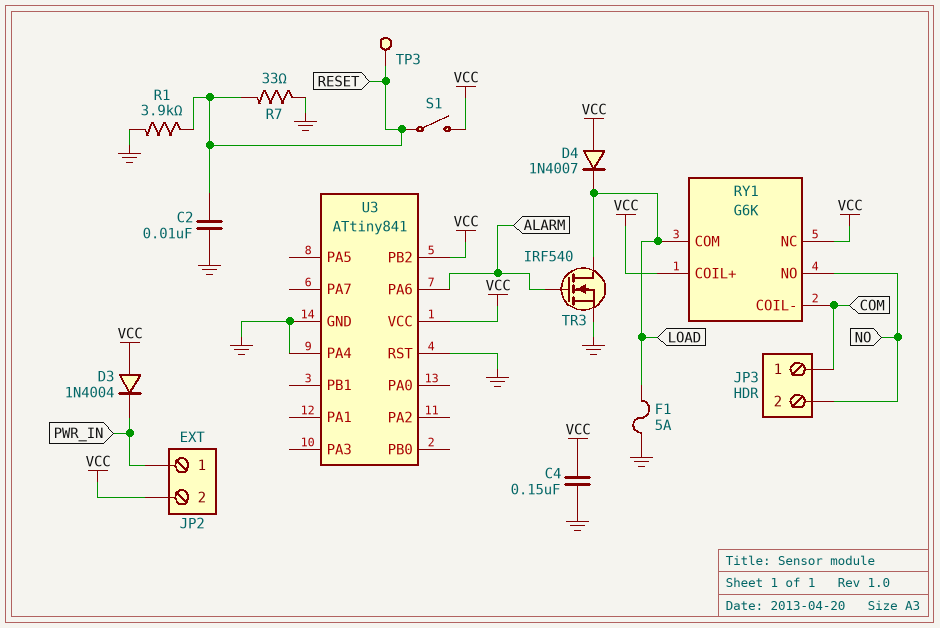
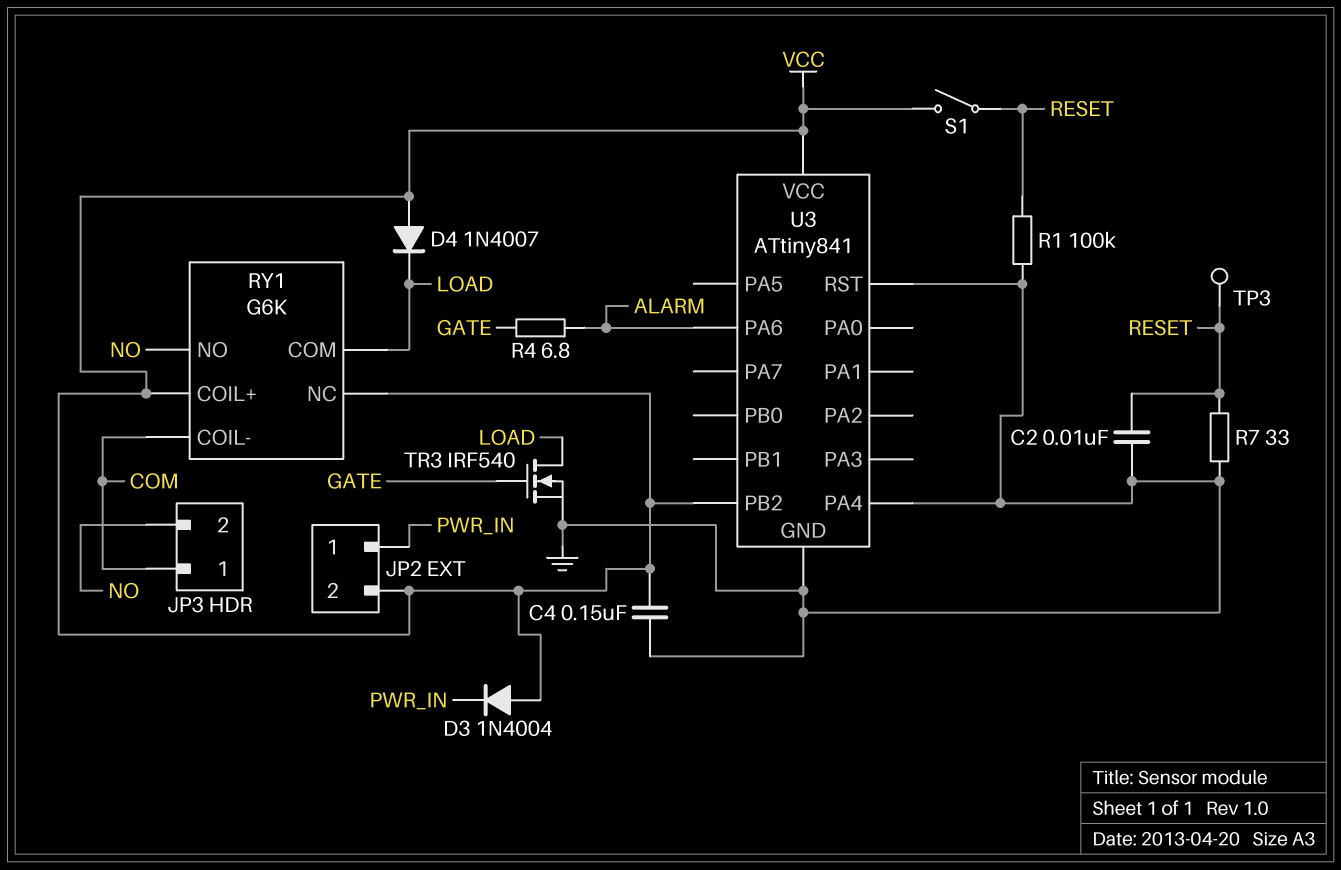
F1: 5A (GND, LOAD) -> none
R1: 3.9k (GND, RESET) -> 100k (GND, RESET)
R4: none -> 6.8 (ALARM, GATE)
TR3: NMOS IRF540 (G ALARM, D LOAD, S GND) -> NMOS IRF540 (G GATE, D LOAD, S GND)

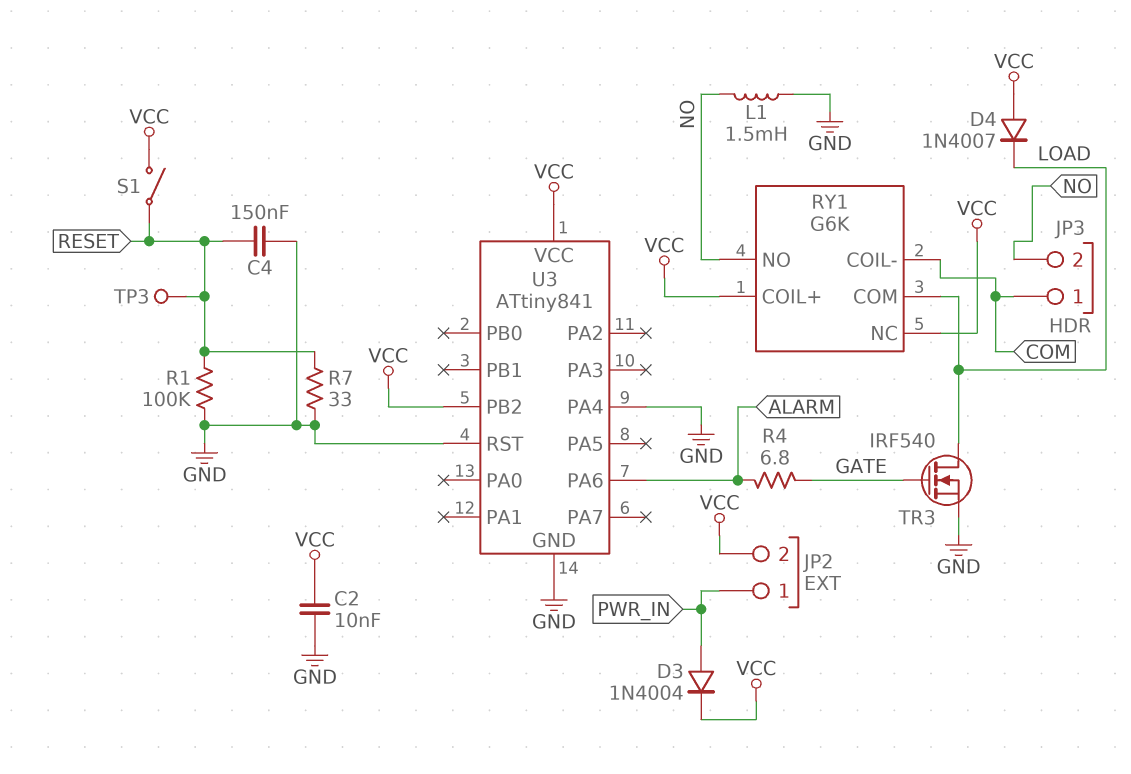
C2: 10nF (GND, RESET) -> 10nF (GND, VCC)
C4: 150nF (GND, VCC) -> 150nF (GND, RESET)
D3: diode 1N4004 (A VCC, K PWR_IN) -> diode 1N4004 (A PWR_IN, K VCC)
L1: none -> 1.5mH (GND, NO)

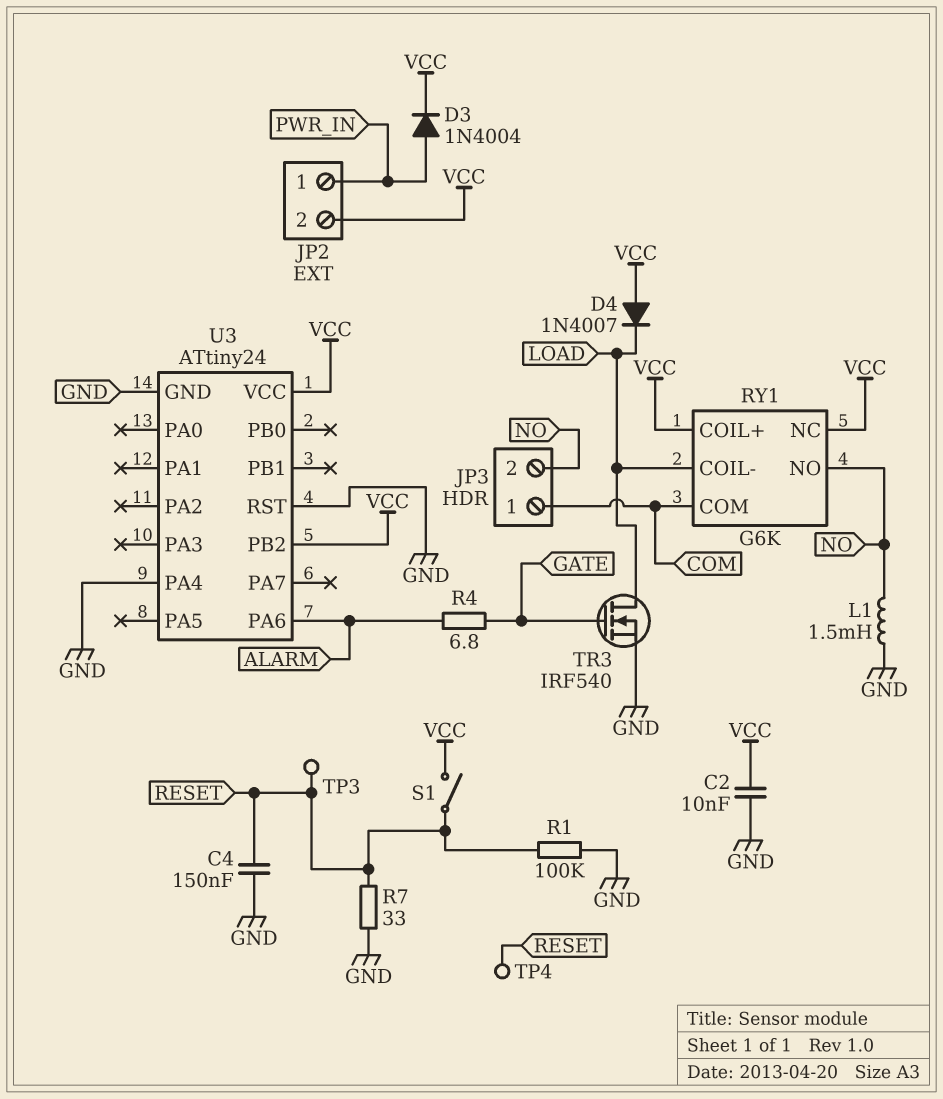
RY1 pin COIL-: COM -> LOAD
RY1 pin COM: LOAD -> COM
TP4: none -> test point (RESET)
U3: ATtiny841 -> ATtiny24

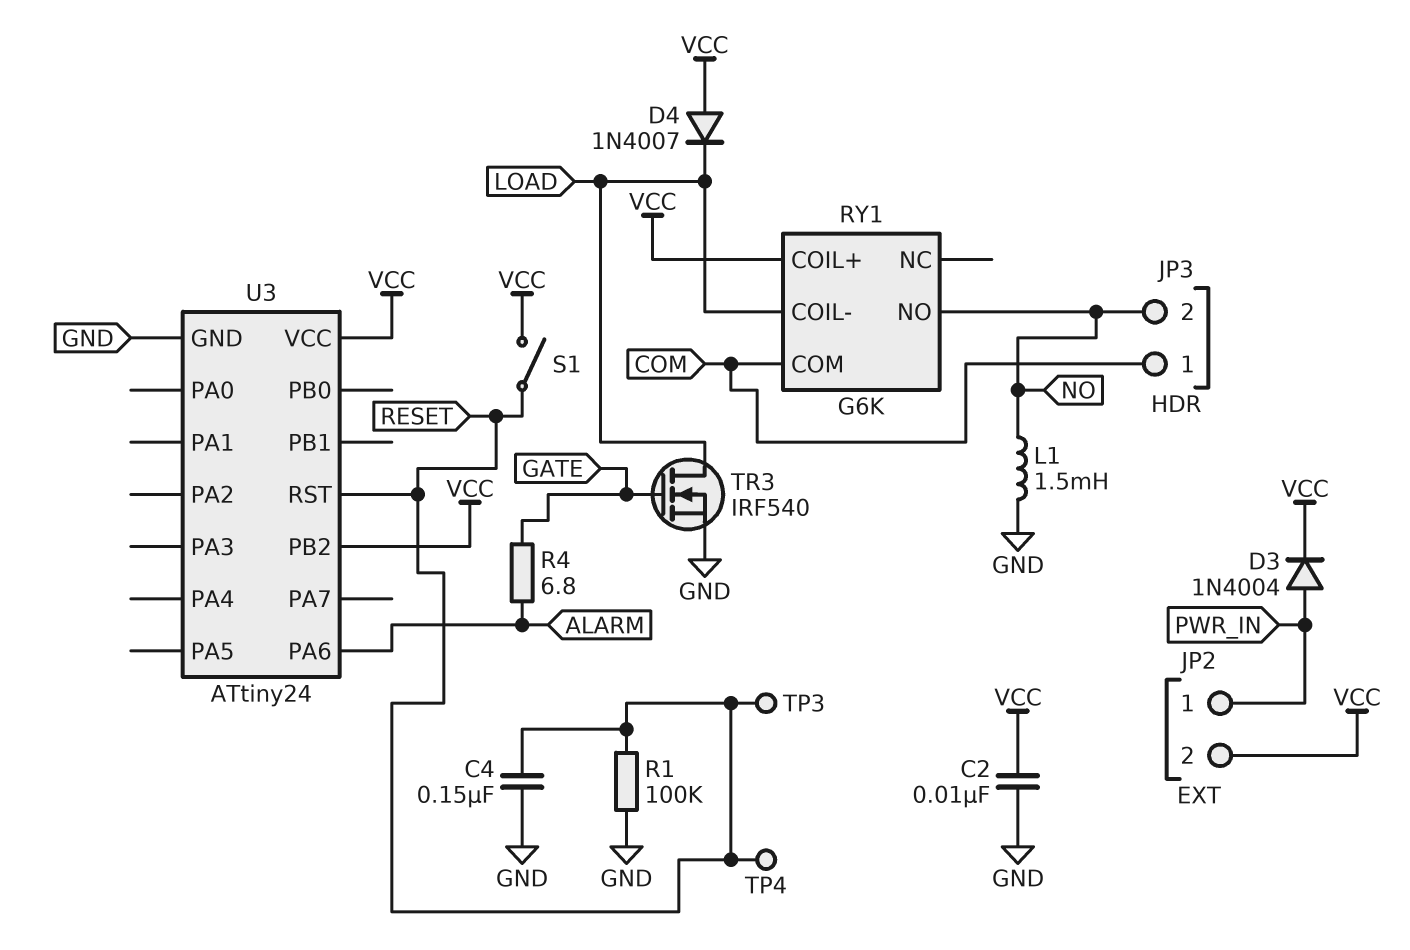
R7: 33 (GND, RESET) -> none
RY1 pin NC: VCC -> none
U3 pin PA4: GND -> none
U3 pin RST: GND -> RESET

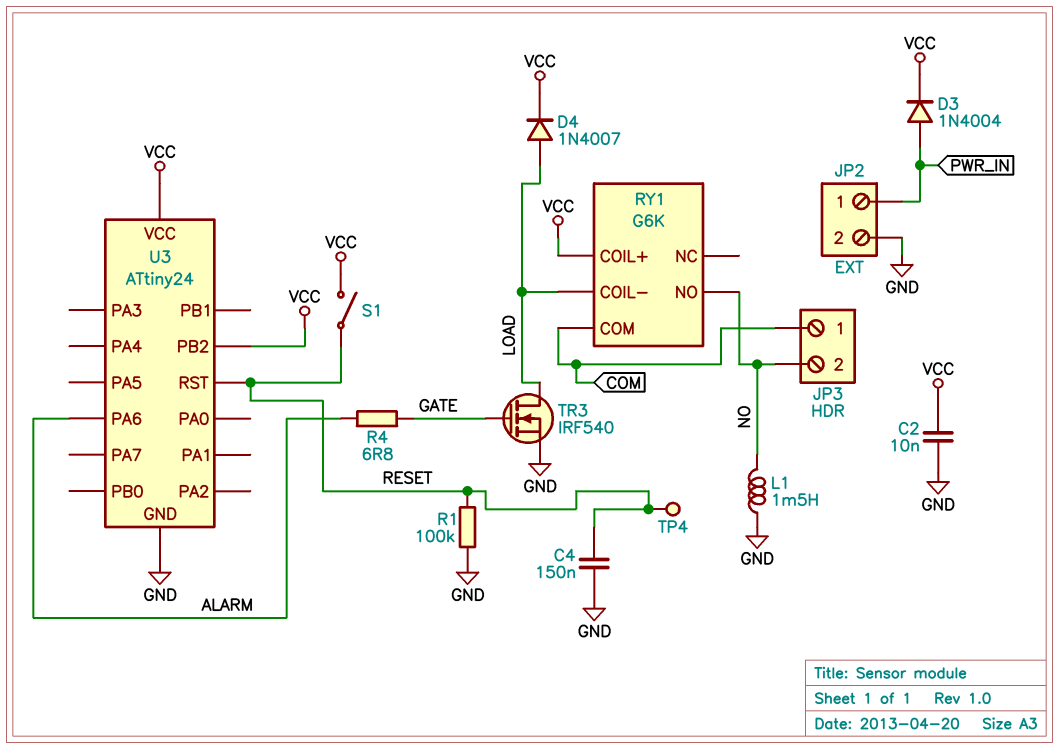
D4: diode 1N4007 (A VCC, K LOAD) -> diode 1N4007 (A LOAD, K VCC)
JP2 pin 2: VCC -> GND
TP3: test point (RESET) -> none

